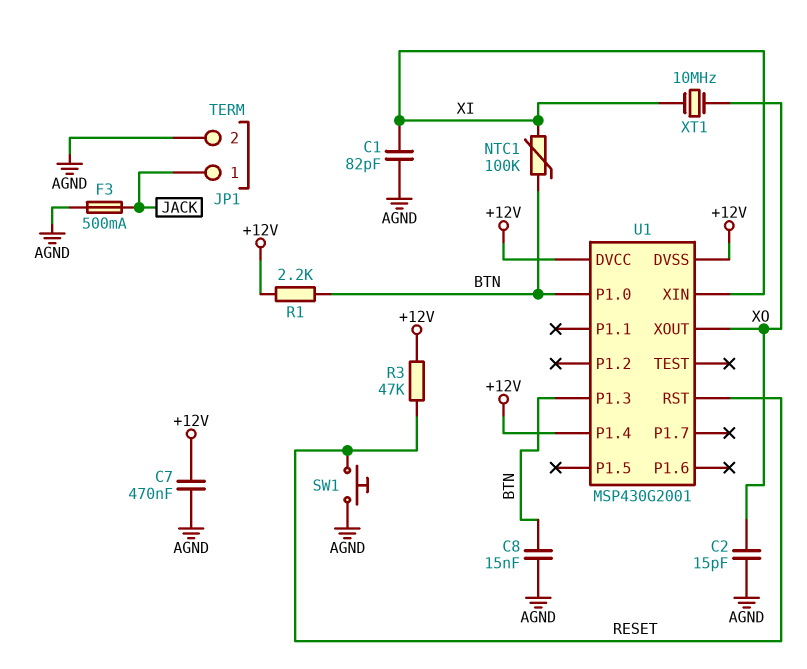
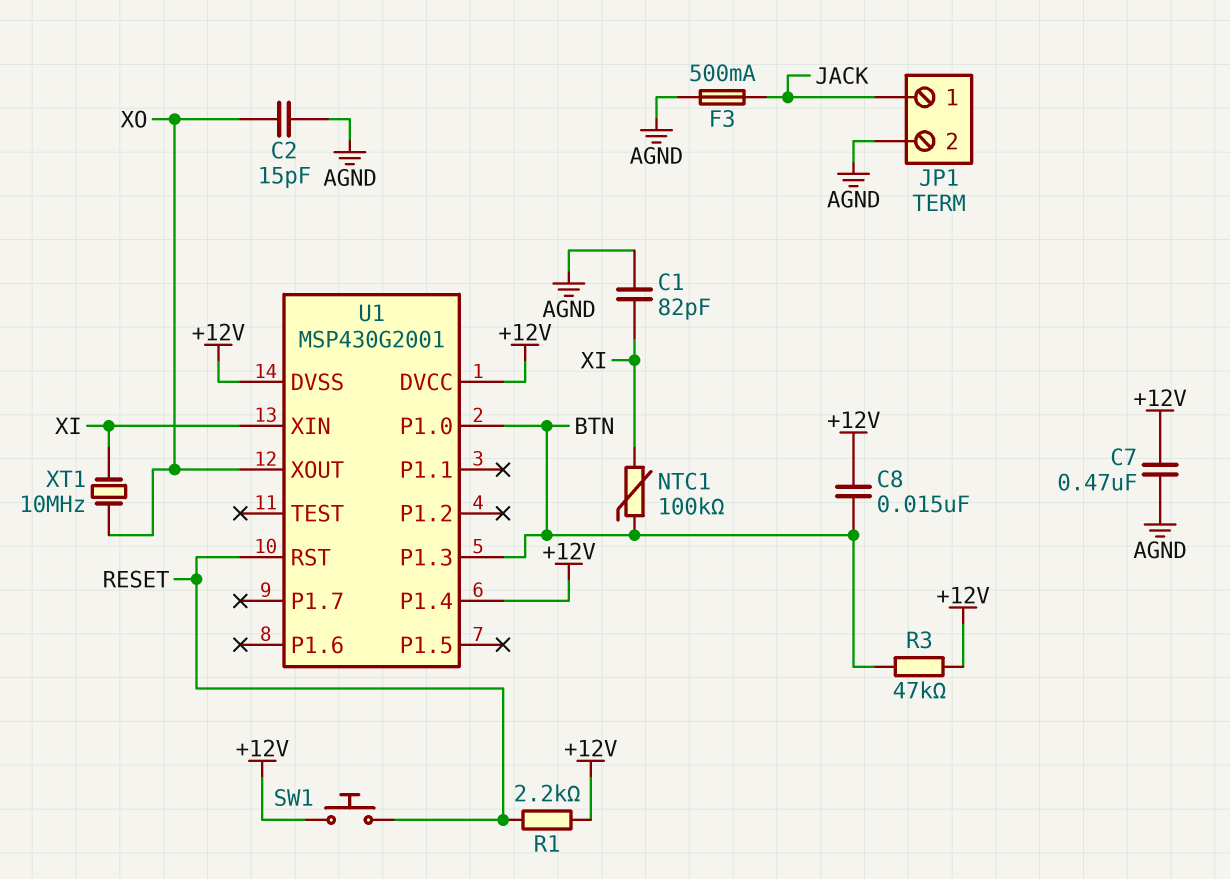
C8: 15nF (AGND, BTN) -> 15nF (+12V, BTN)
R1: 2.2k (+12V, BTN) -> 2.2k (+12V, RESET)
R3: 47k (+12V, RESET) -> 47k (+12V, BTN)
SW1: button (AGND, RESET) -> button (+12V, RESET)

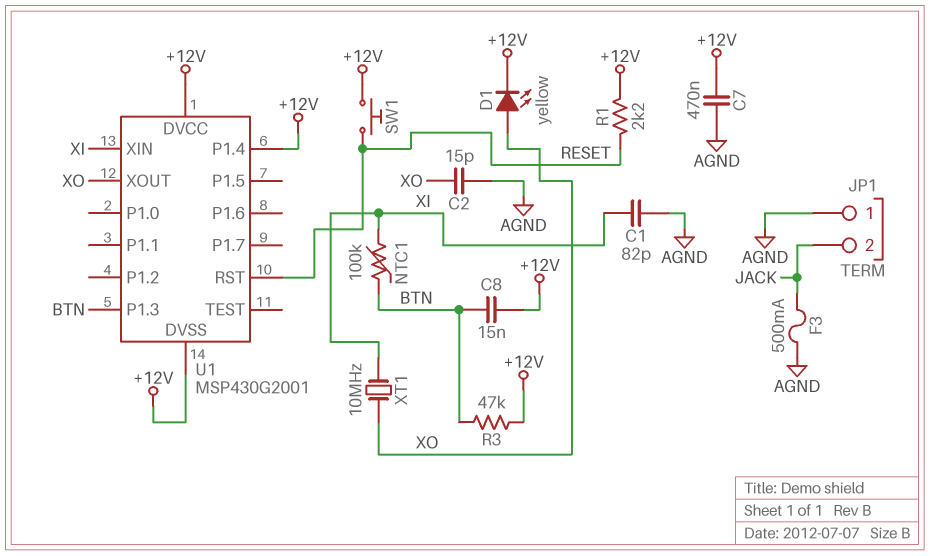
D1: none -> LED yellow (A XO, K +12V)
JP1 pin 1: JACK -> AGND
JP1 pin 2: AGND -> JACK
U1 pin P1.0: BTN -> none

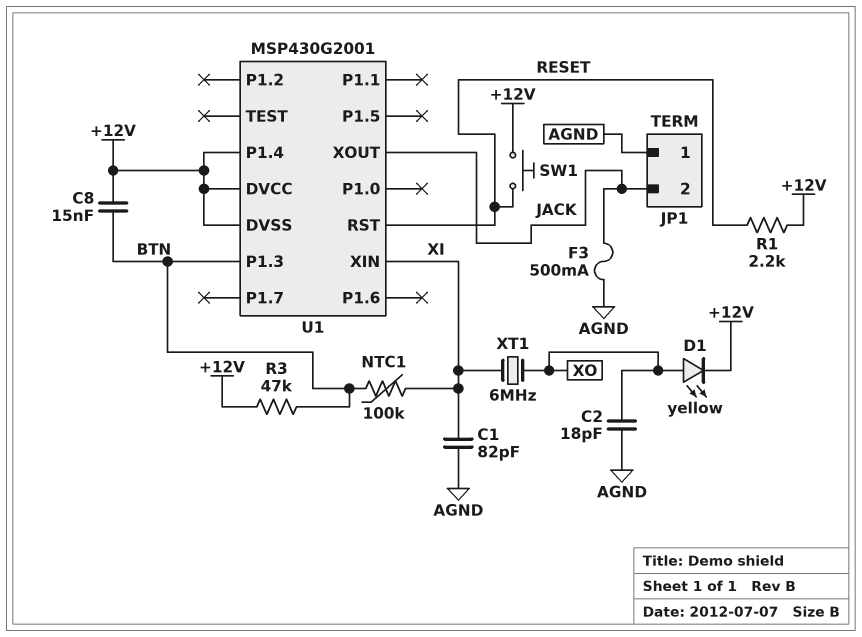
C2: 15pF (AGND, XO) -> 18pF (AGND, XO)
C7: 470nF (+12V, AGND) -> none
U1 pin XOUT: XO -> JACK
XT1: 10MHz (XI, XO) -> 6MHz (XI, XO)

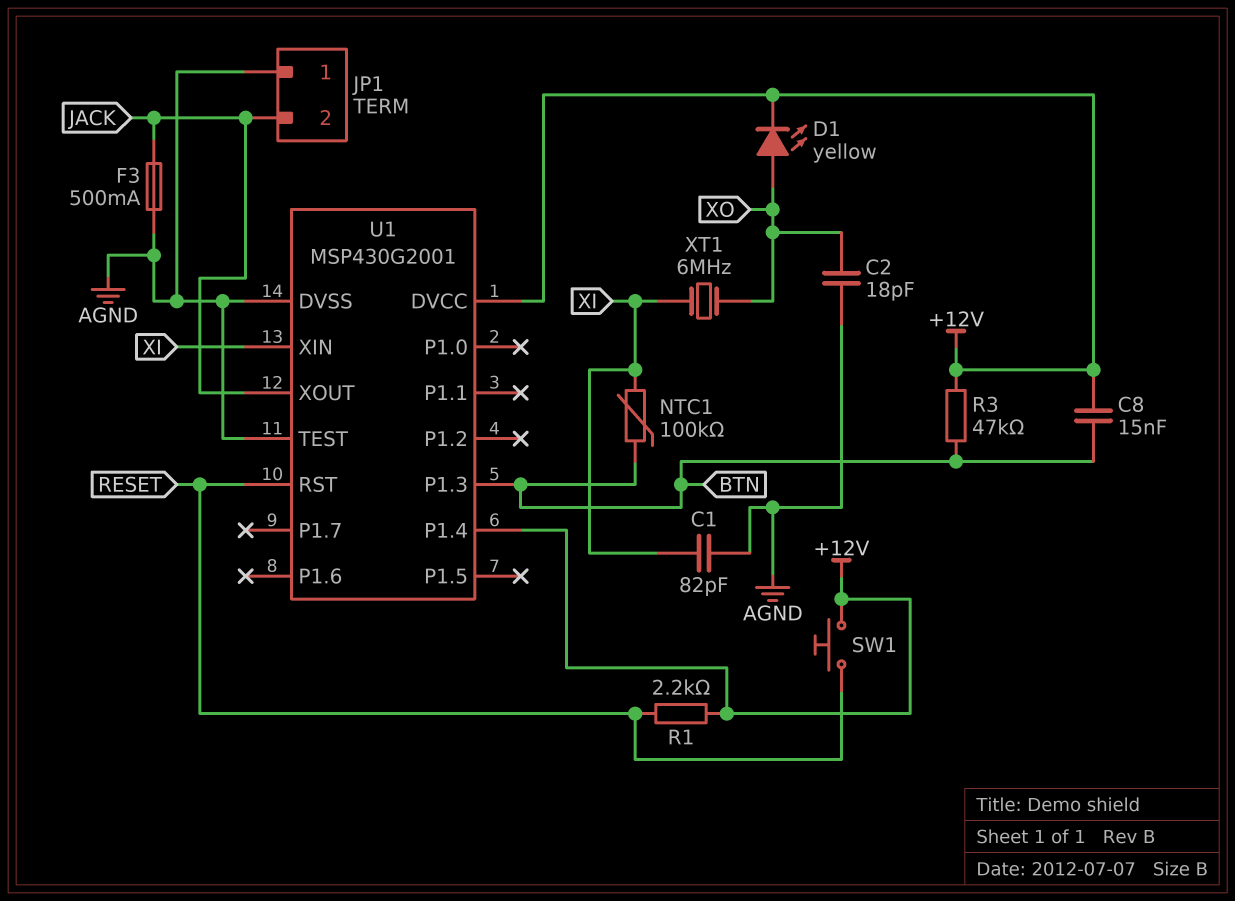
U1 pin DVSS: +12V -> AGND
U1 pin TEST: none -> AGND

